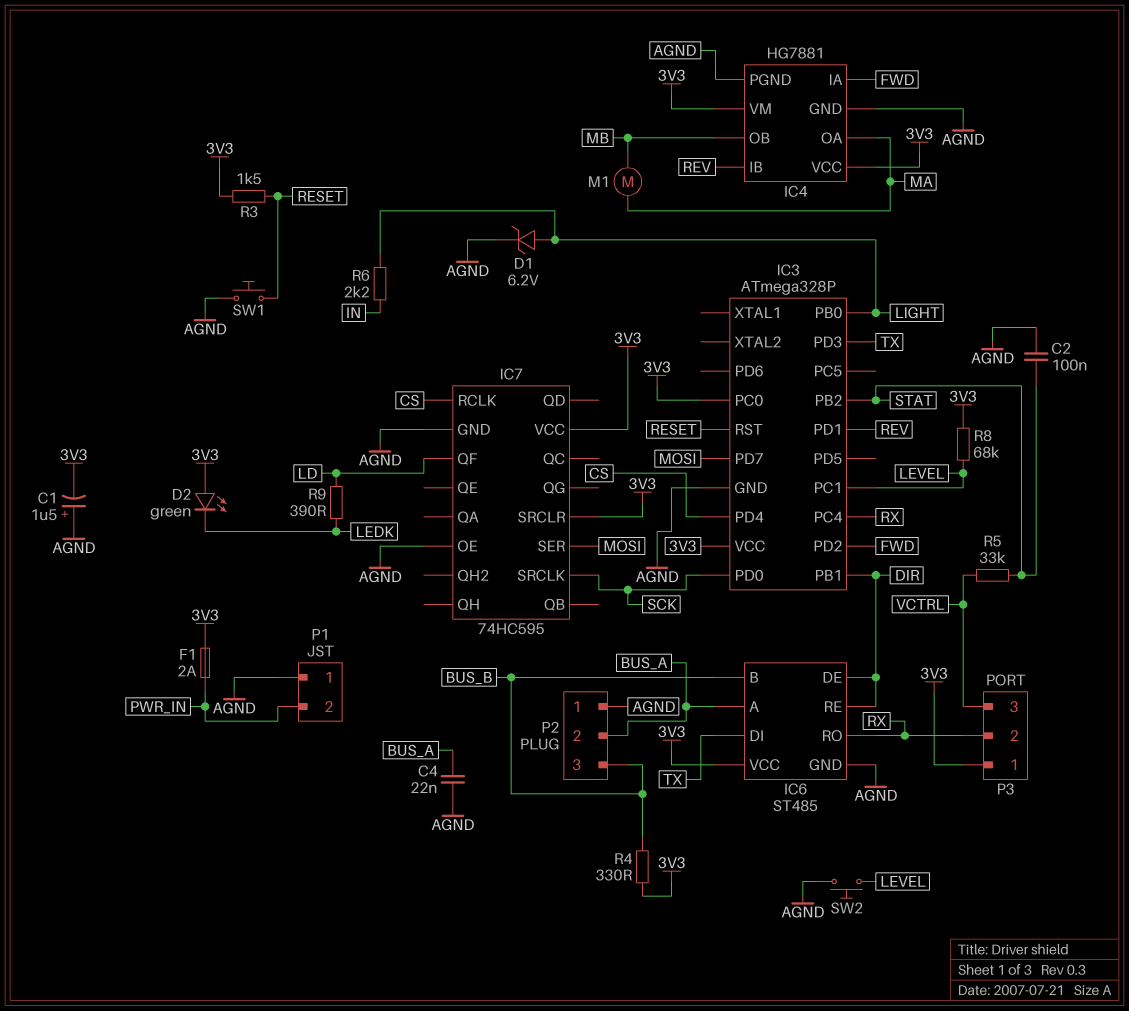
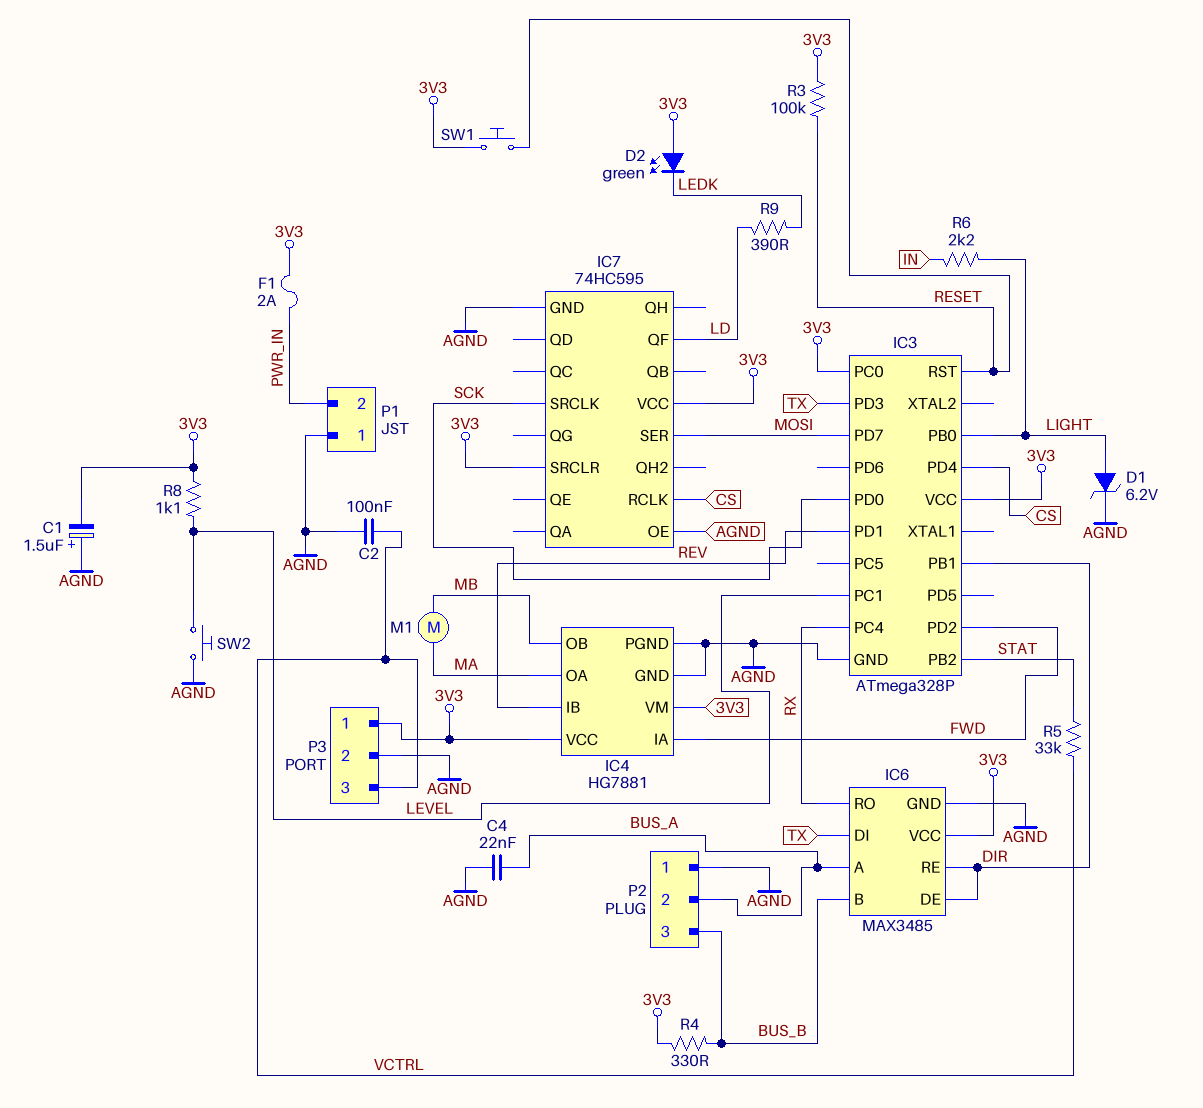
C2: 100nF (AGND, STAT) -> 100nF (AGND, VCTRL)
IC6: ST485 -> MAX3485
P3 pin 2: RX -> AGND
R3: 1.5k (3V3, RESET) -> 100k (3V3, RESET)
R8: 68k (3V3, LEVEL) -> 1.1k (3V3, LEVEL)
SW1: button (AGND, RESET) -> button (3V3, RESET)

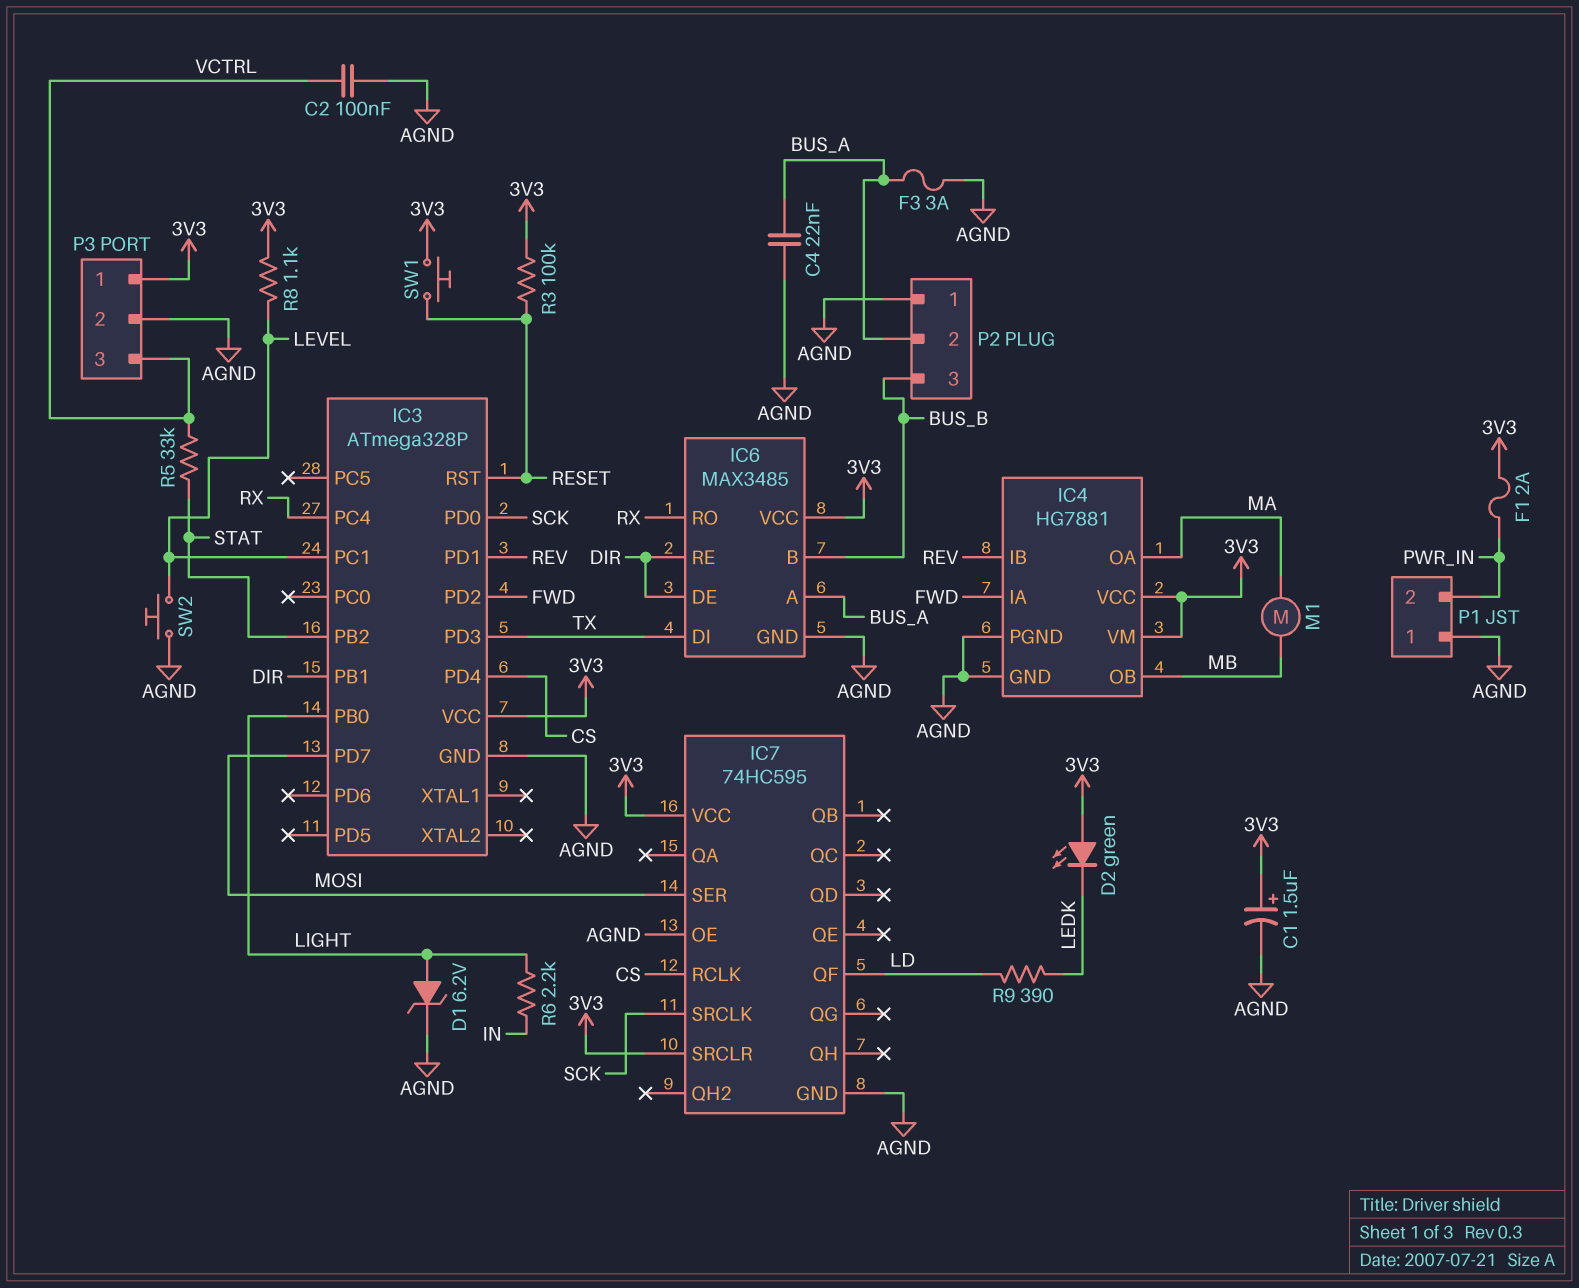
C1: 1.5uF (plus AGND, minus 3V3) -> 1.5uF (plus 3V3, minus AGND)
F3: none -> 3A (AGND, BUS_A)
IC3 pin PC0: 3V3 -> none
R4: 330 (3V3, BUS_B) -> none

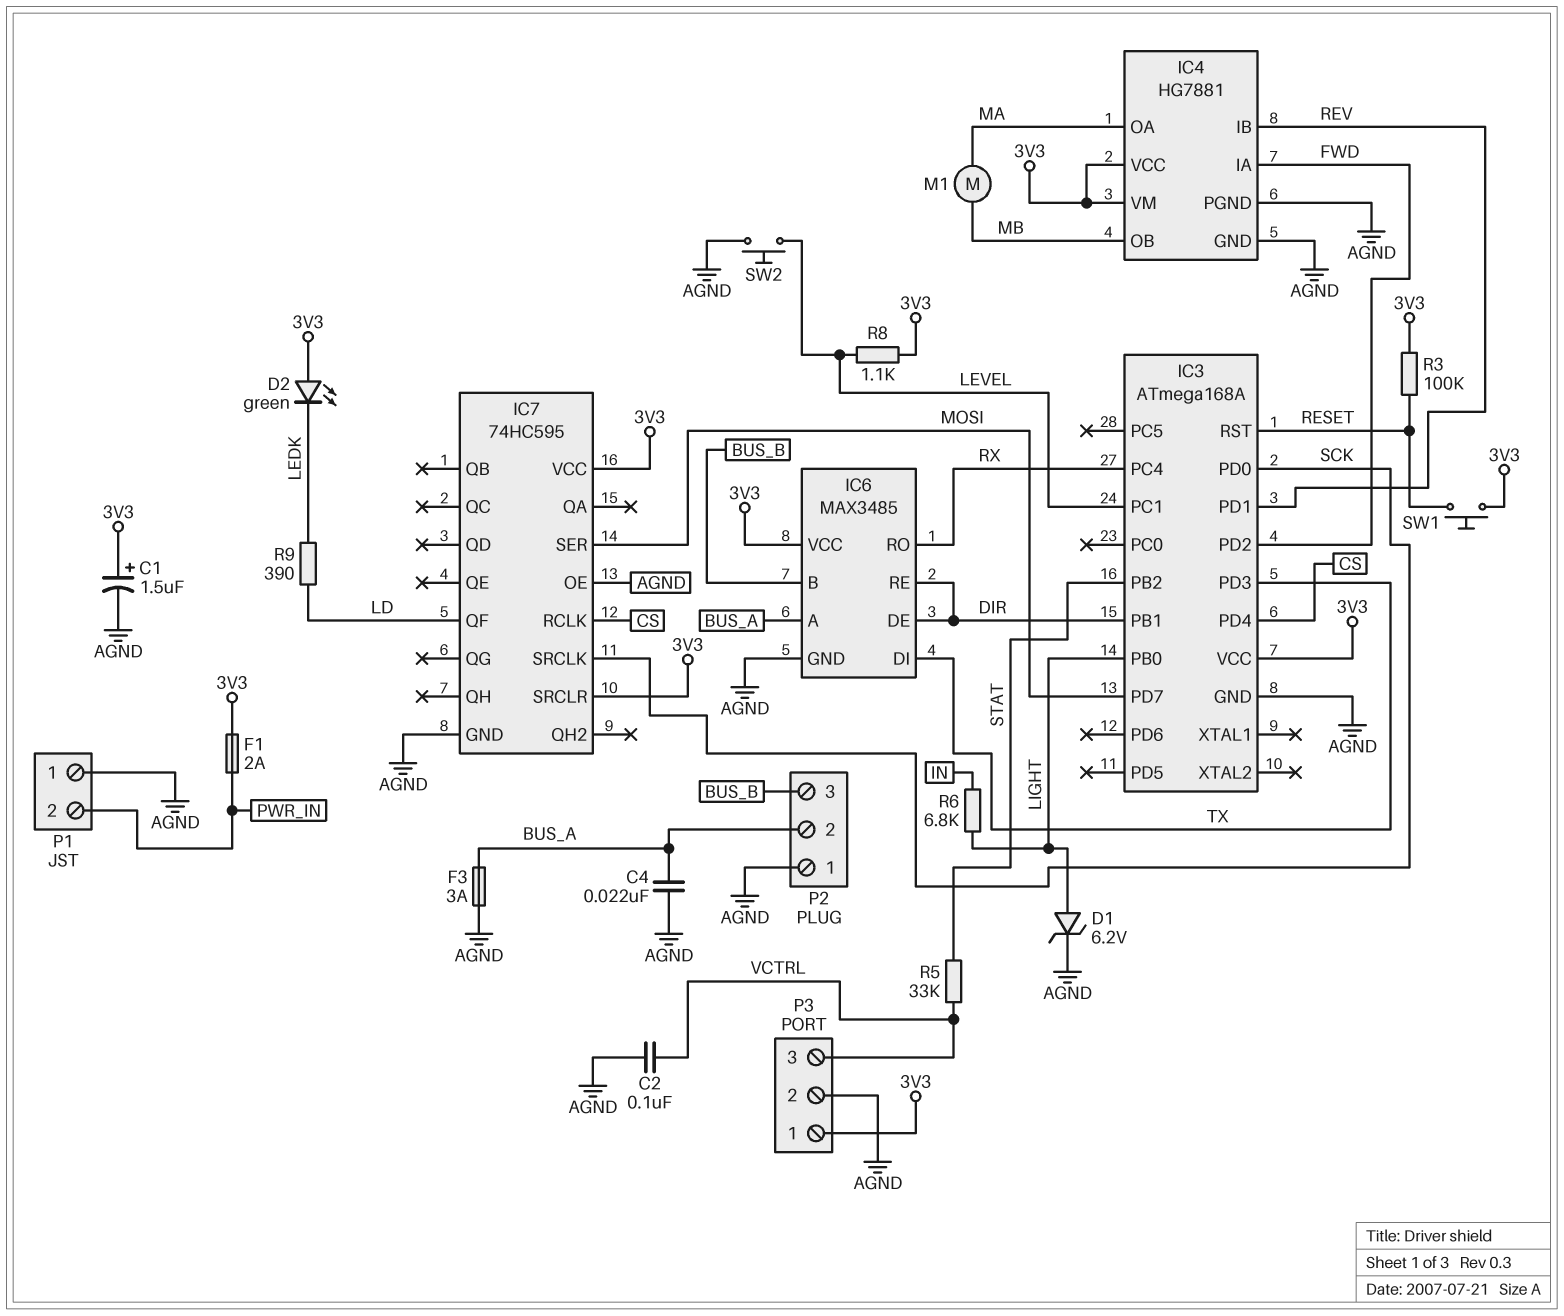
IC3: ATmega328P -> ATmega168A
R6: 2.2k (IN, LIGHT) -> 6.8k (IN, LIGHT)

